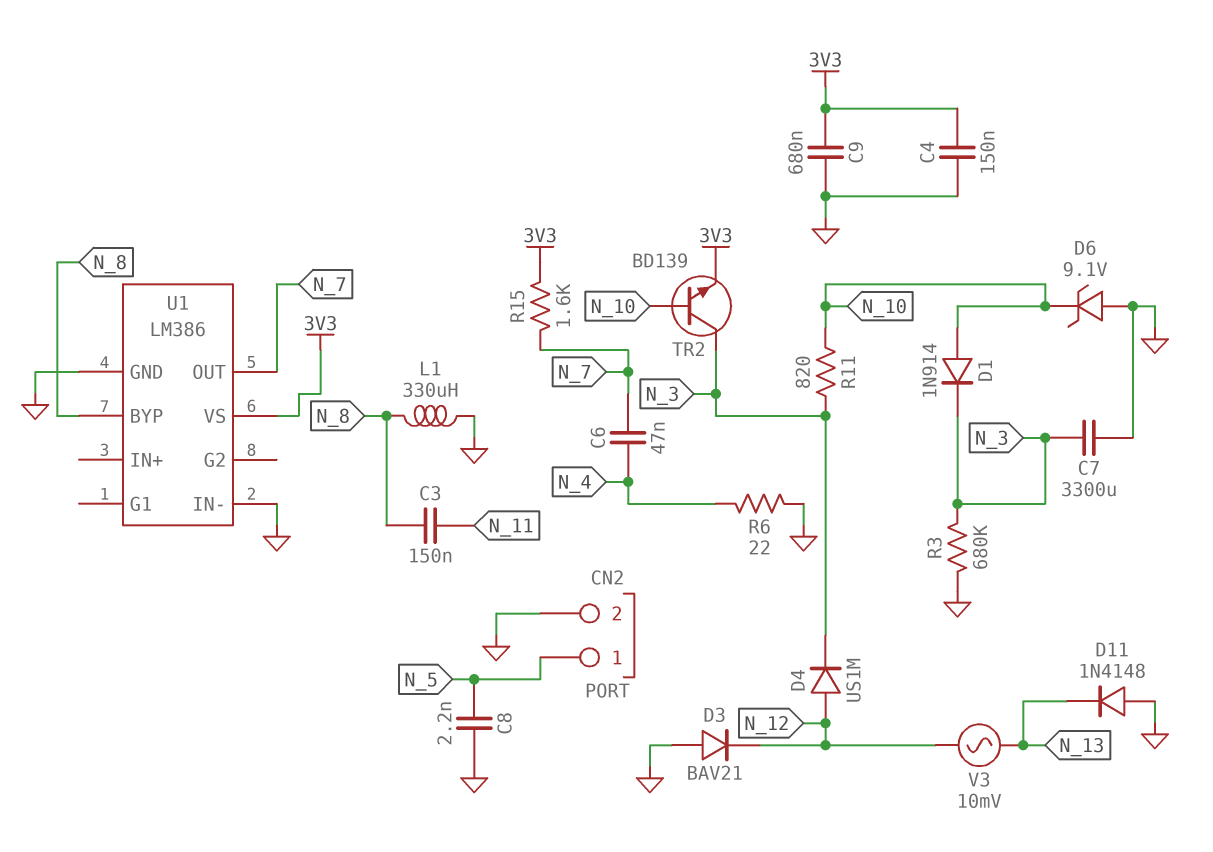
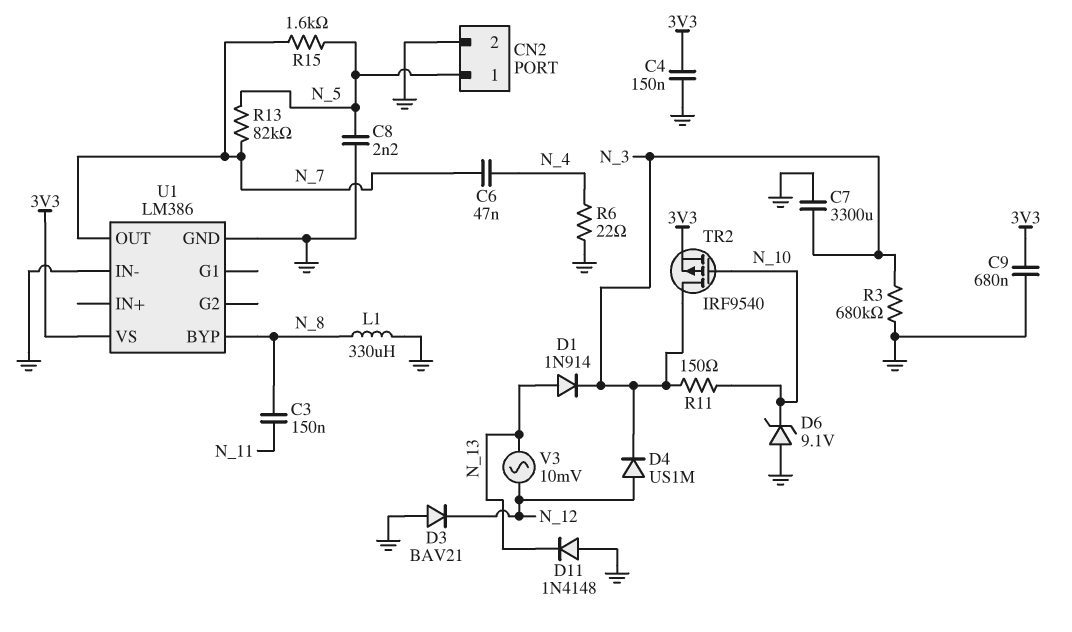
D1: diode 1N914 (A N_10, K N_3) -> diode 1N914 (A N_13, K N_3)
R11: 820 (N_3, N_10) -> 150 (N_3, N_10)
R13: none -> 82k (N_5, N_7)
R15: 1.6k (3V3, N_7) -> 1.6k (N_5, N_7)
TR2: NPN BD139 (B N_10, C N_3, E 3V3) -> PMOS IRF9540 (G N_10, D N_3, S 3V3)

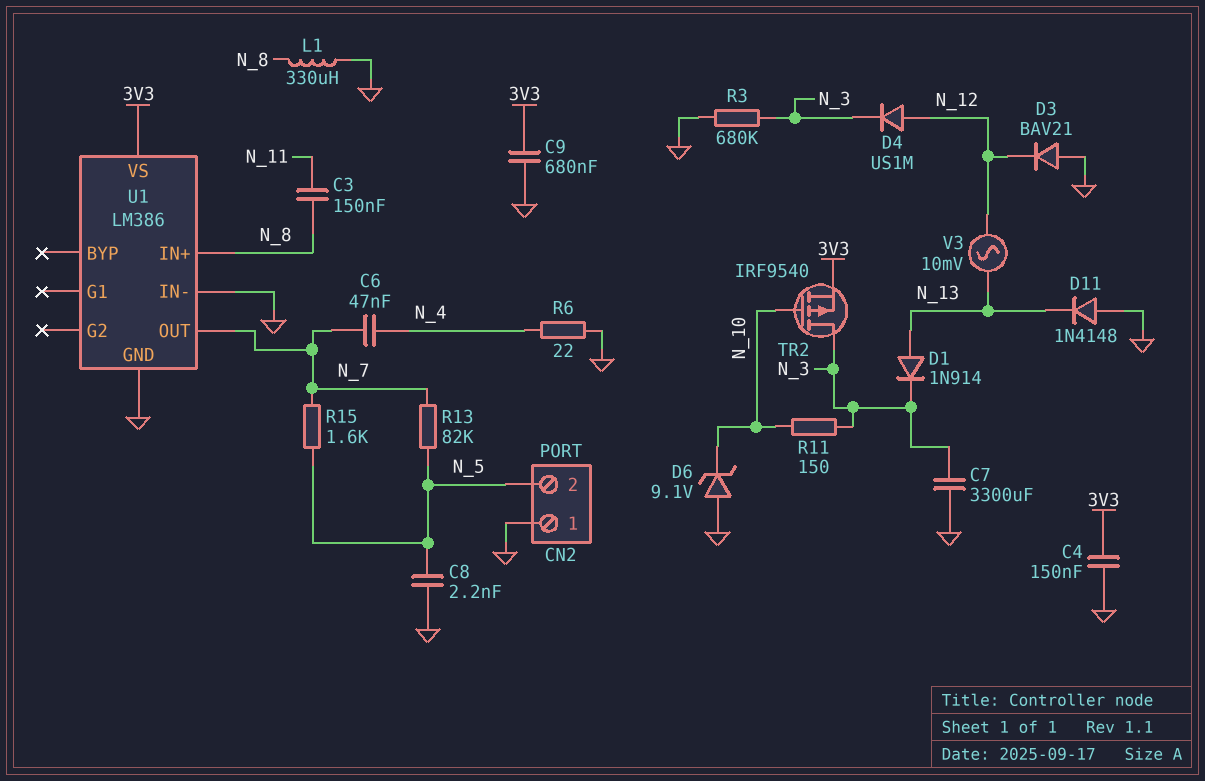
CN2 pin 1: N_5 -> GND
CN2 pin 2: GND -> N_5
U1 pin BYP: N_8 -> none
U1 pin IN+: none -> N_8

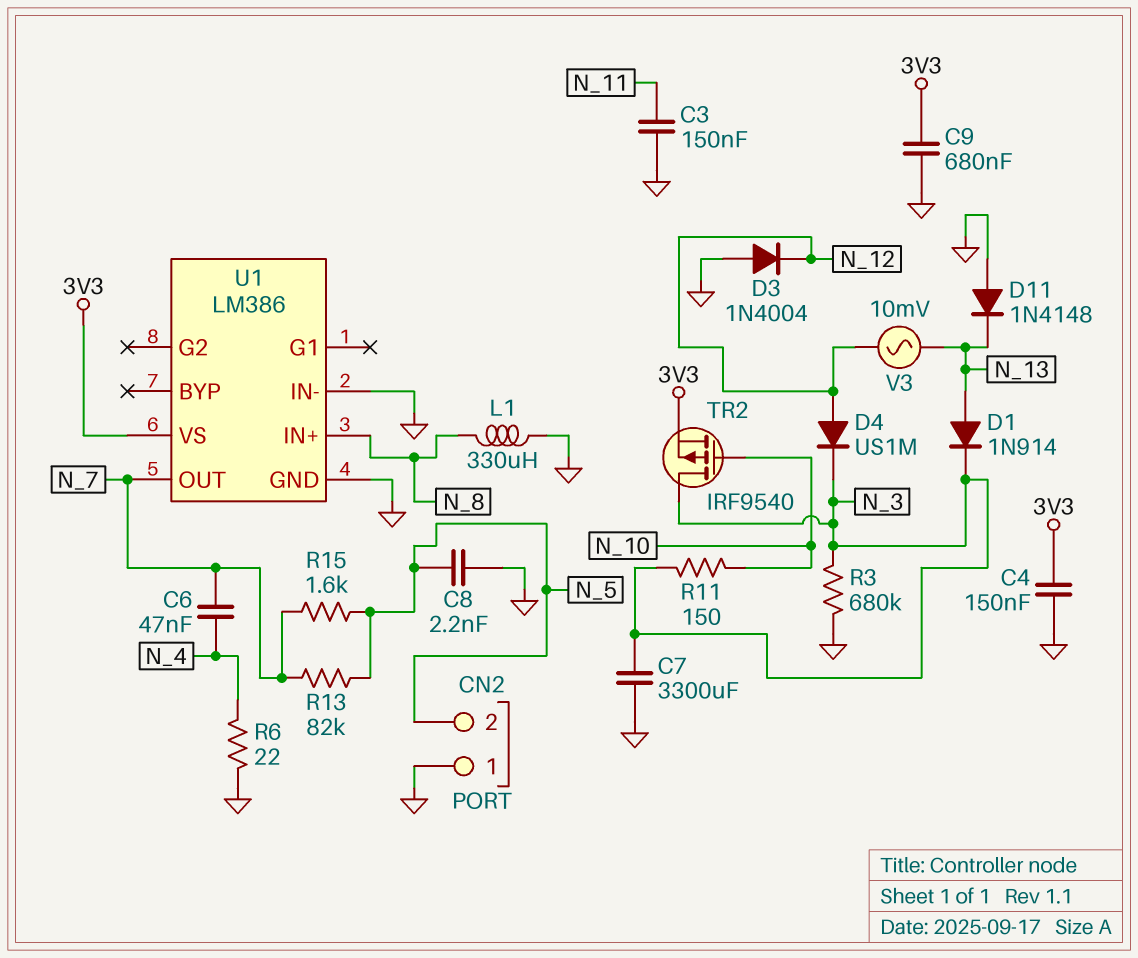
C3: 150nF (N_8, N_11) -> 150nF (GND, N_11)
D3: diode BAV21 (A GND, K N_12) -> diode 1N4004 (A GND, K N_12)
D6: zener 9.1V (A GND, K N_10) -> none

